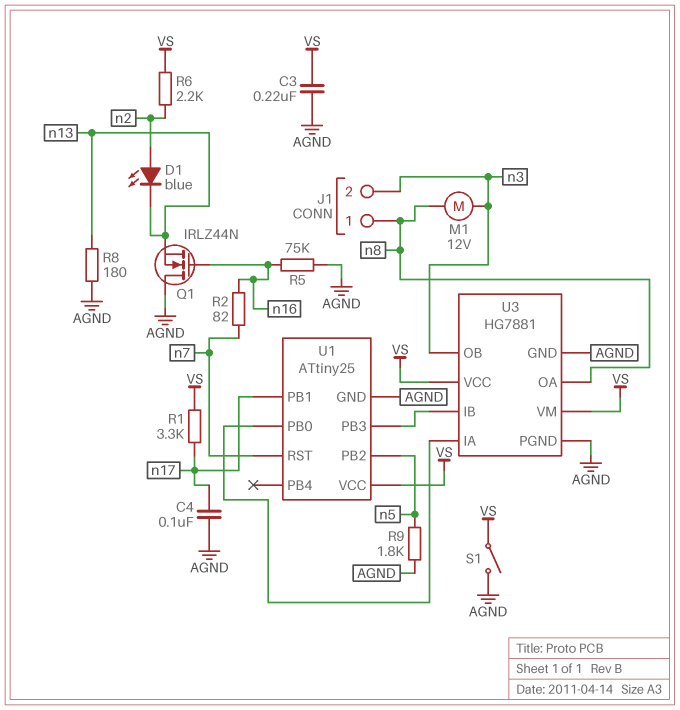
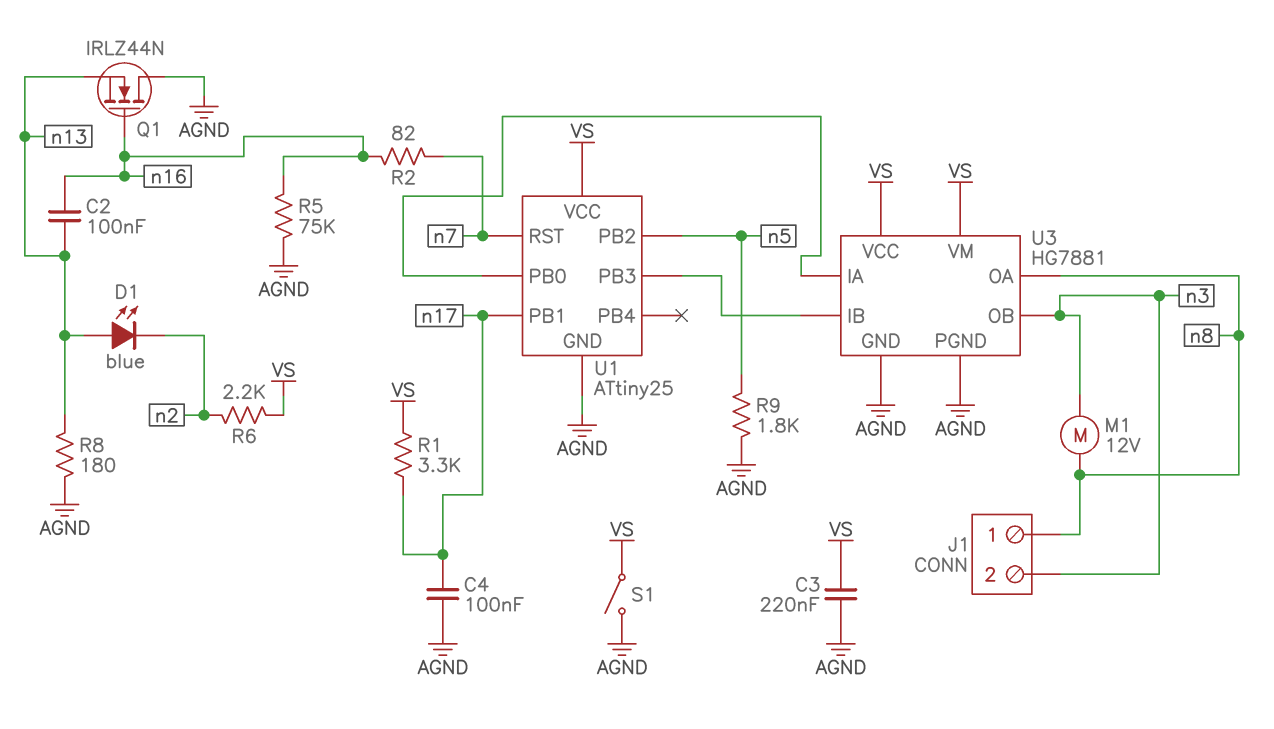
C2: none -> 100nF (n13, n16)
D1: LED blue (A n2, K n13) -> LED blue (A n13, K n2)

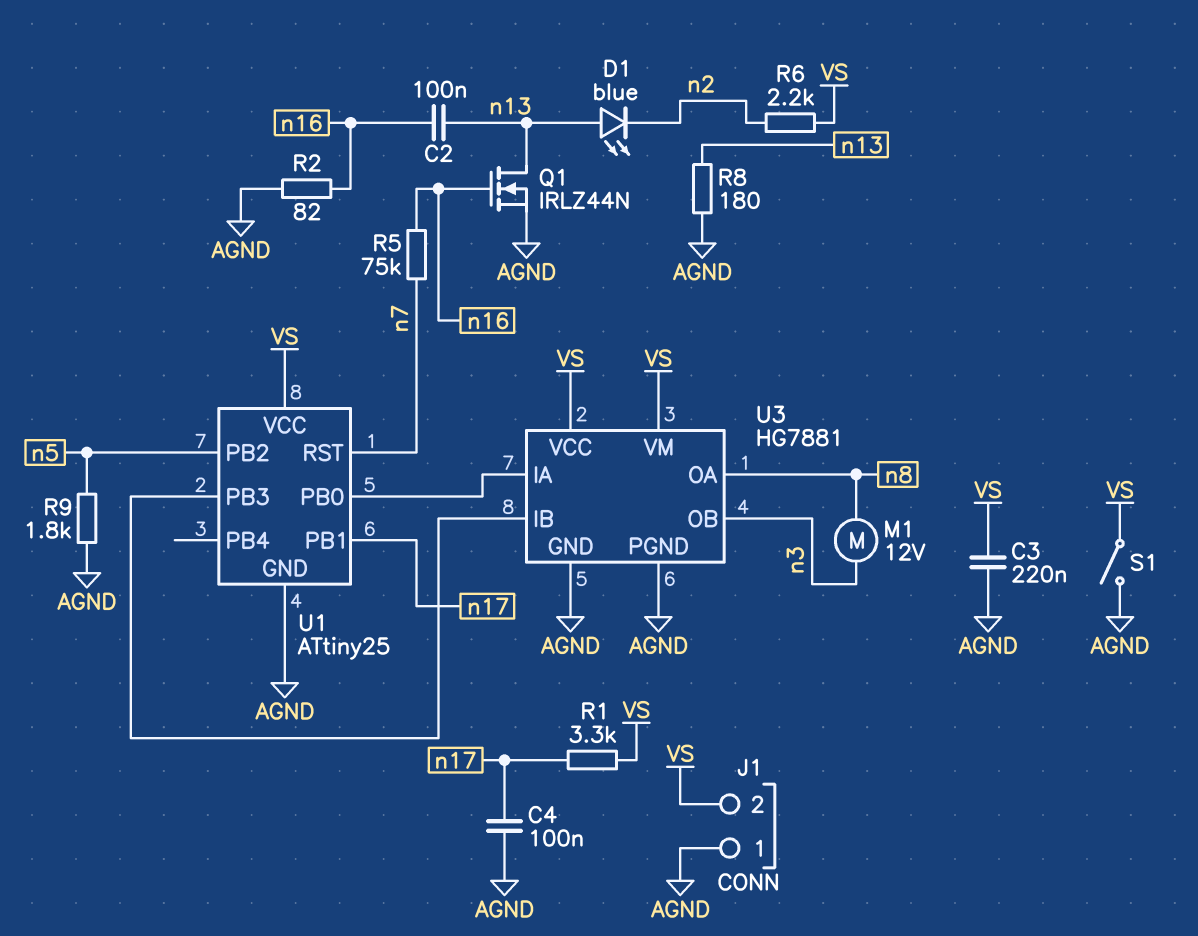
J1 pin 1: n8 -> AGND
J1 pin 2: n3 -> VS
Q1: NMOS IRLZ44N (G n16, D AGND, S n13) -> NMOS IRLZ44N (G n16, D n13, S AGND)
R2: 82 (n7, n16) -> 82 (AGND, n16)
R5: 75k (AGND, n16) -> 75k (n7, n16)

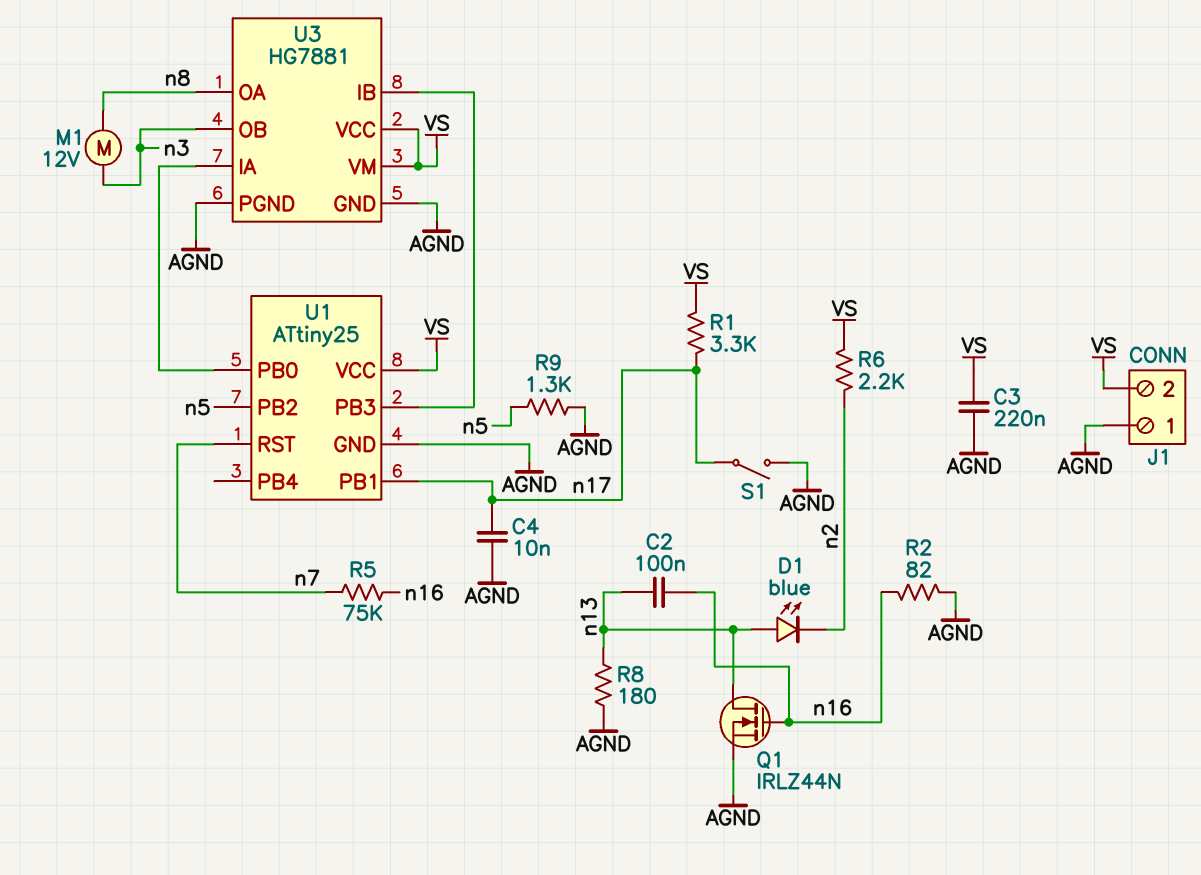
C4: 100nF (AGND, n17) -> 10nF (AGND, n17)
R9: 1.8k (AGND, n5) -> 1.3k (AGND, n5)
S1: switch (AGND, VS) -> switch (AGND, n17)

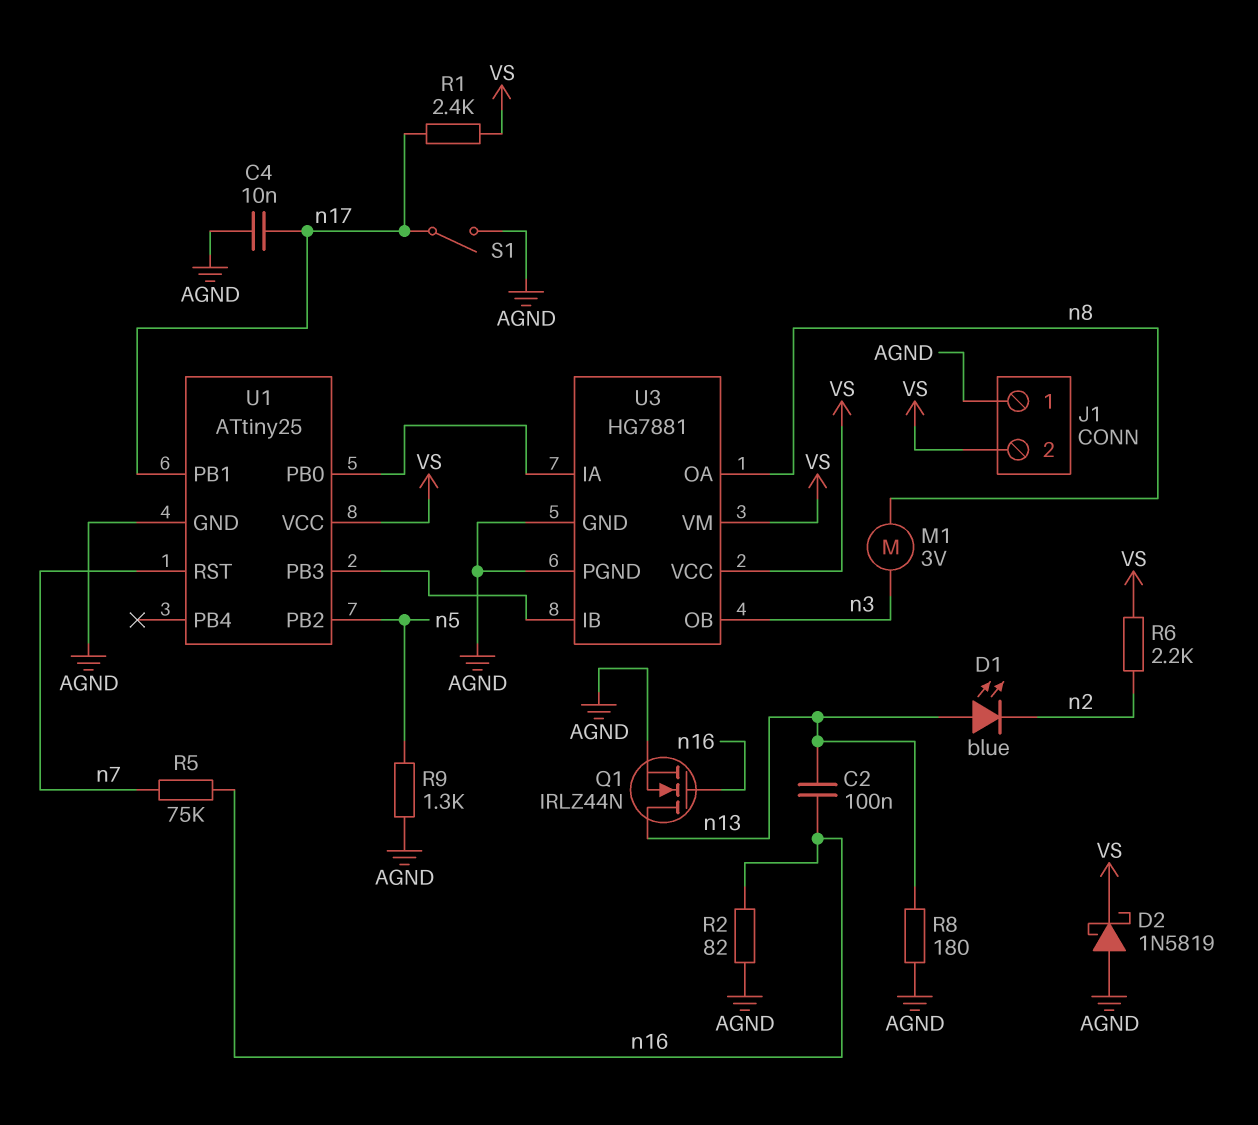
C3: 220nF (AGND, VS) -> none
D2: none -> schottky 1N5819 (A AGND, K VS)
M1: motor 12V (n3, n8) -> motor 3V (n3, n8)
R1: 3.3k (VS, n17) -> 2.4k (VS, n17)

